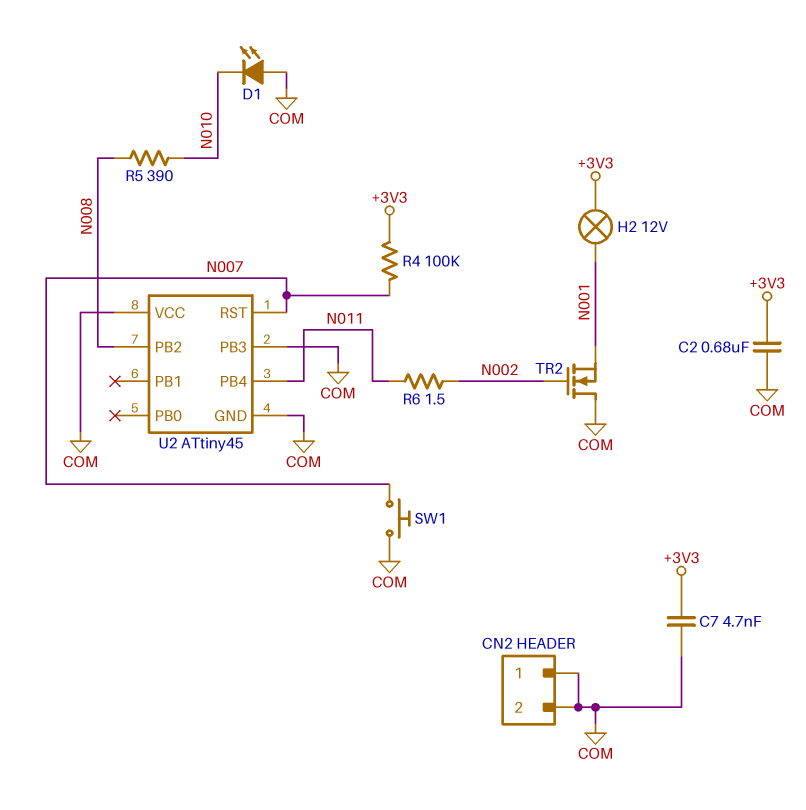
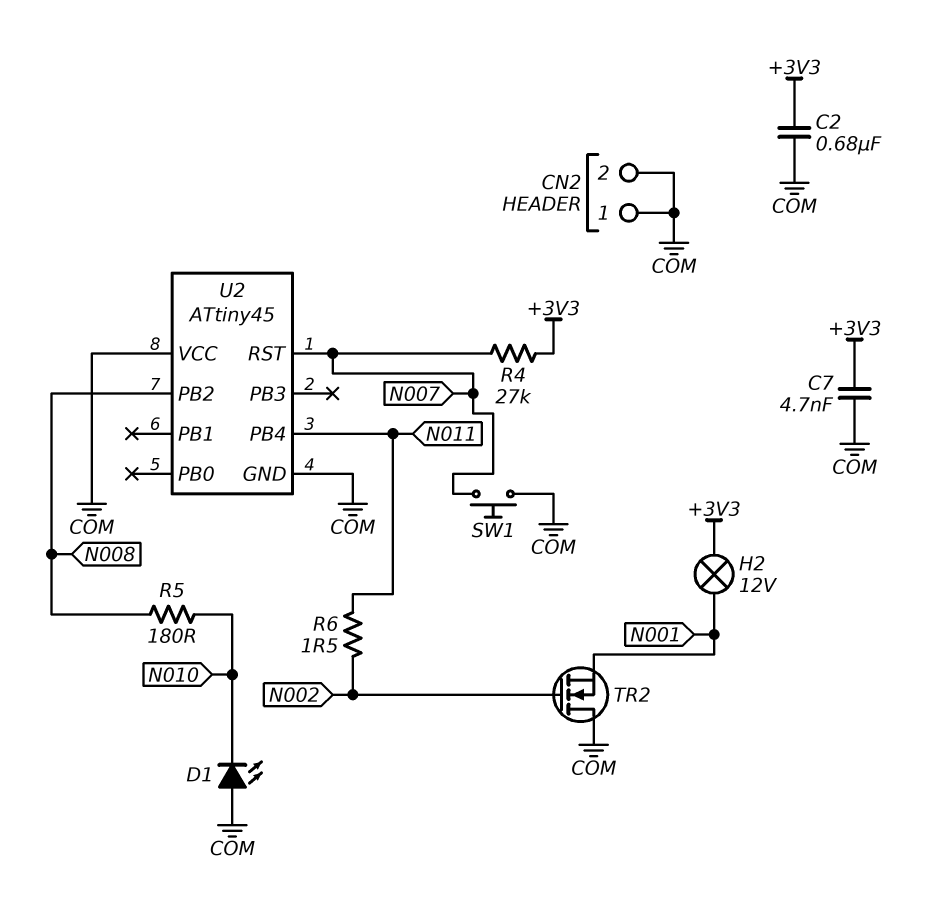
R4: 100k (+3V3, N007) -> 27k (+3V3, N007)
R5: 390 (N008, N010) -> 180 (N008, N010)
U2 pin PB3: COM -> none

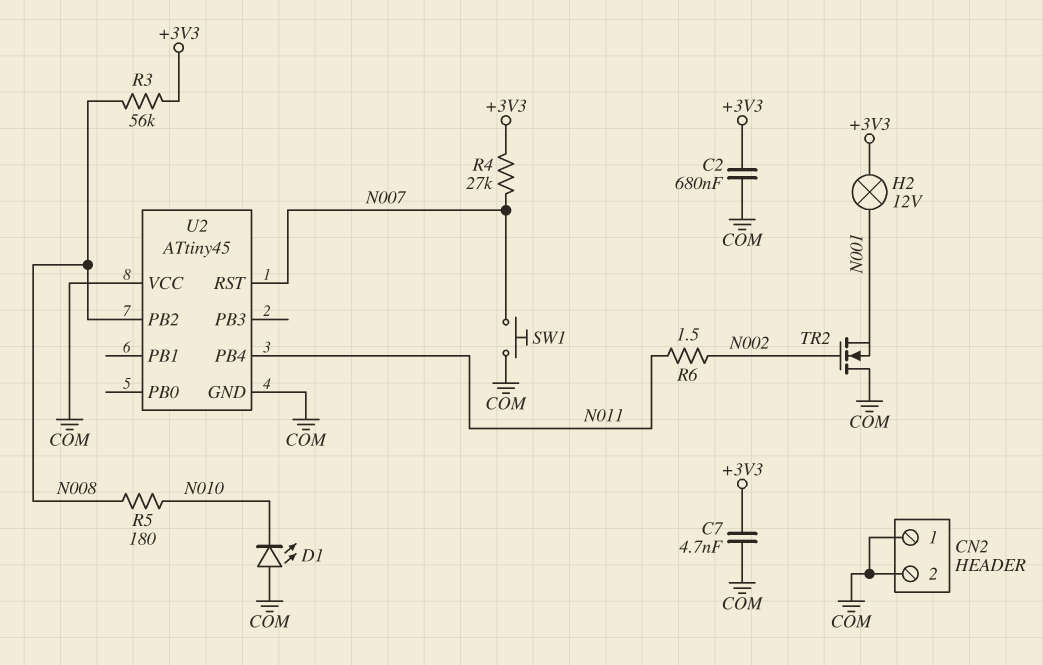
R3: none -> 56k (+3V3, N008)

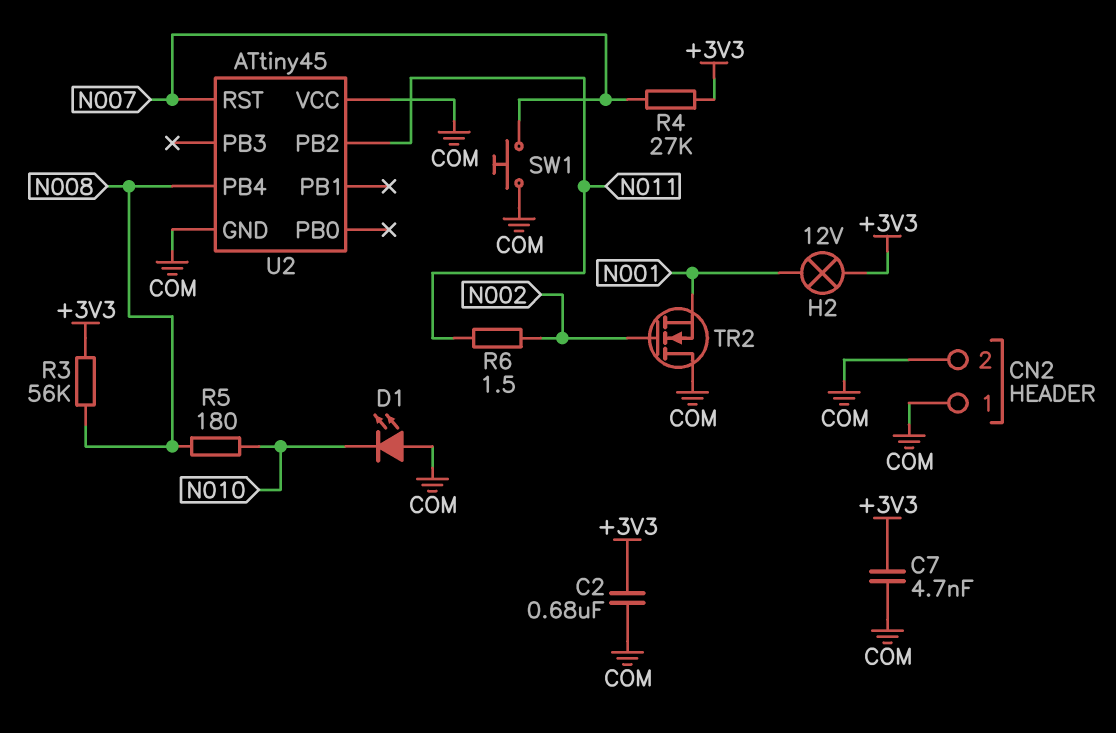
U2 pin PB2: N008 -> N011
U2 pin PB4: N011 -> N008

